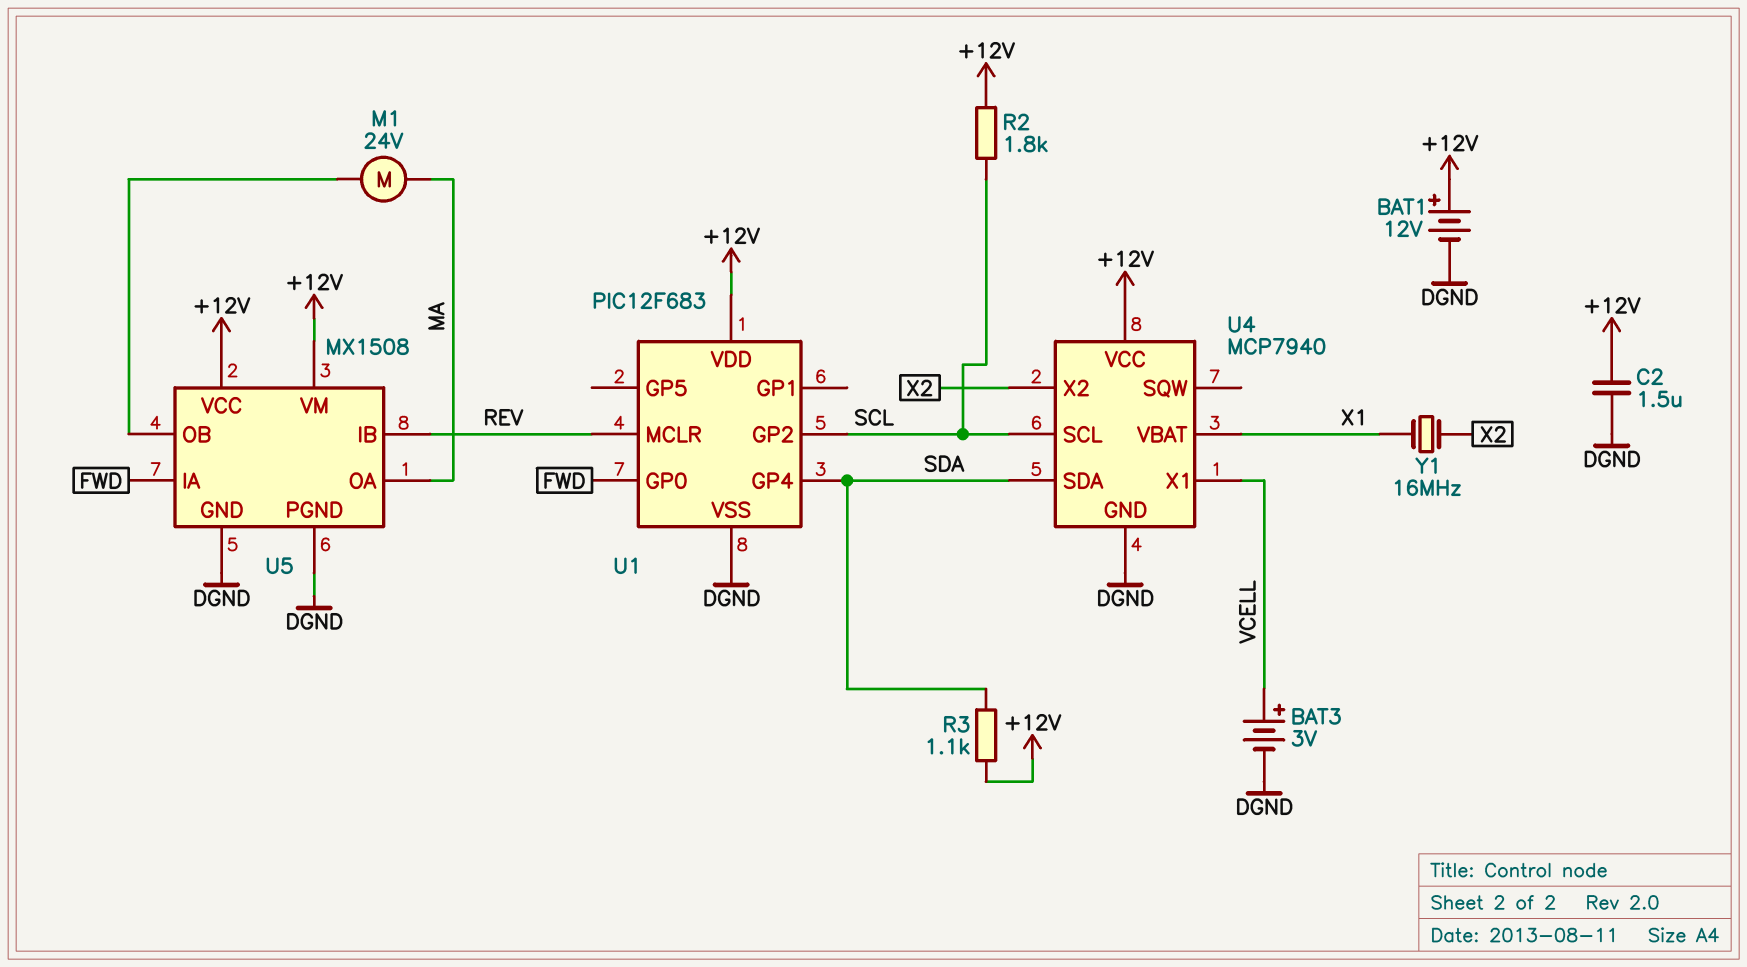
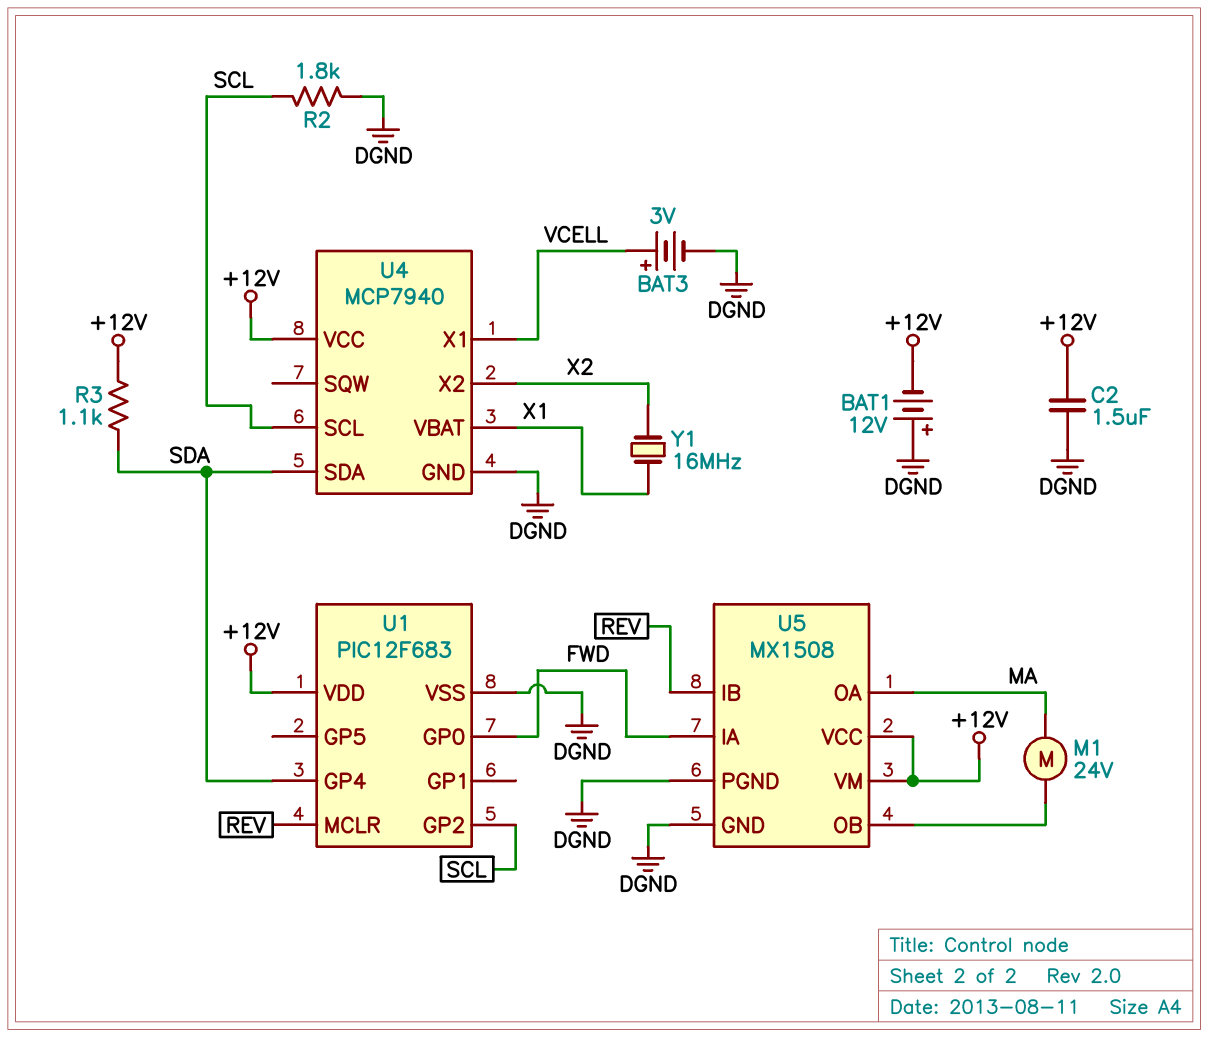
BAT1: 12V (plus +12V, minus DGND) -> 12V (plus DGND, minus +12V)
R2: 1.8k (+12V, SCL) -> 1.8k (DGND, SCL)

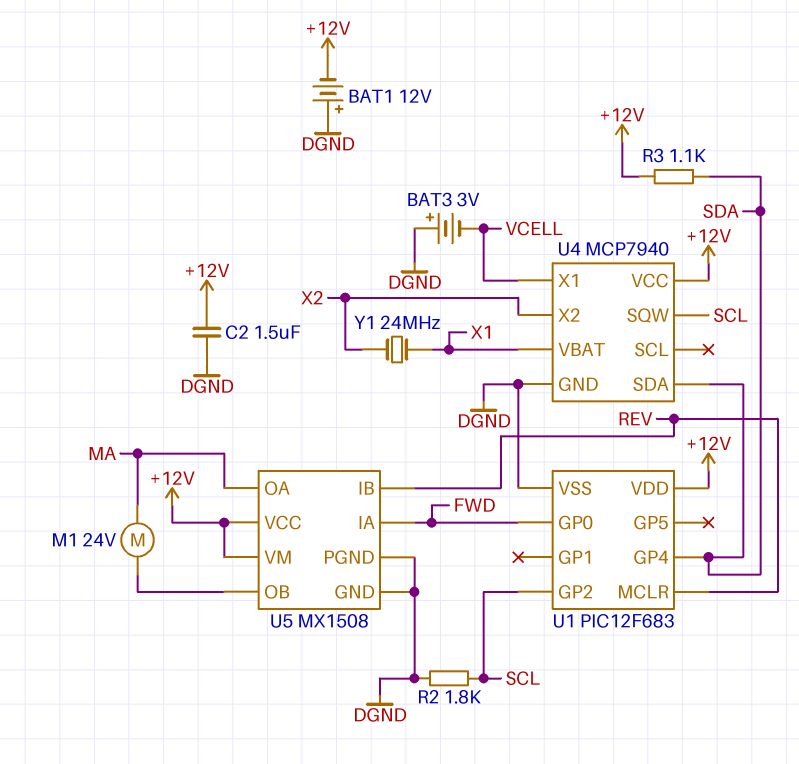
BAT3: 3V (plus VCELL, minus DGND) -> 3V (plus DGND, minus VCELL)
U4 pin SCL: SCL -> none
U4 pin SQW: none -> SCL
Y1: 16MHz (X1, X2) -> 24MHz (X1, X2)

